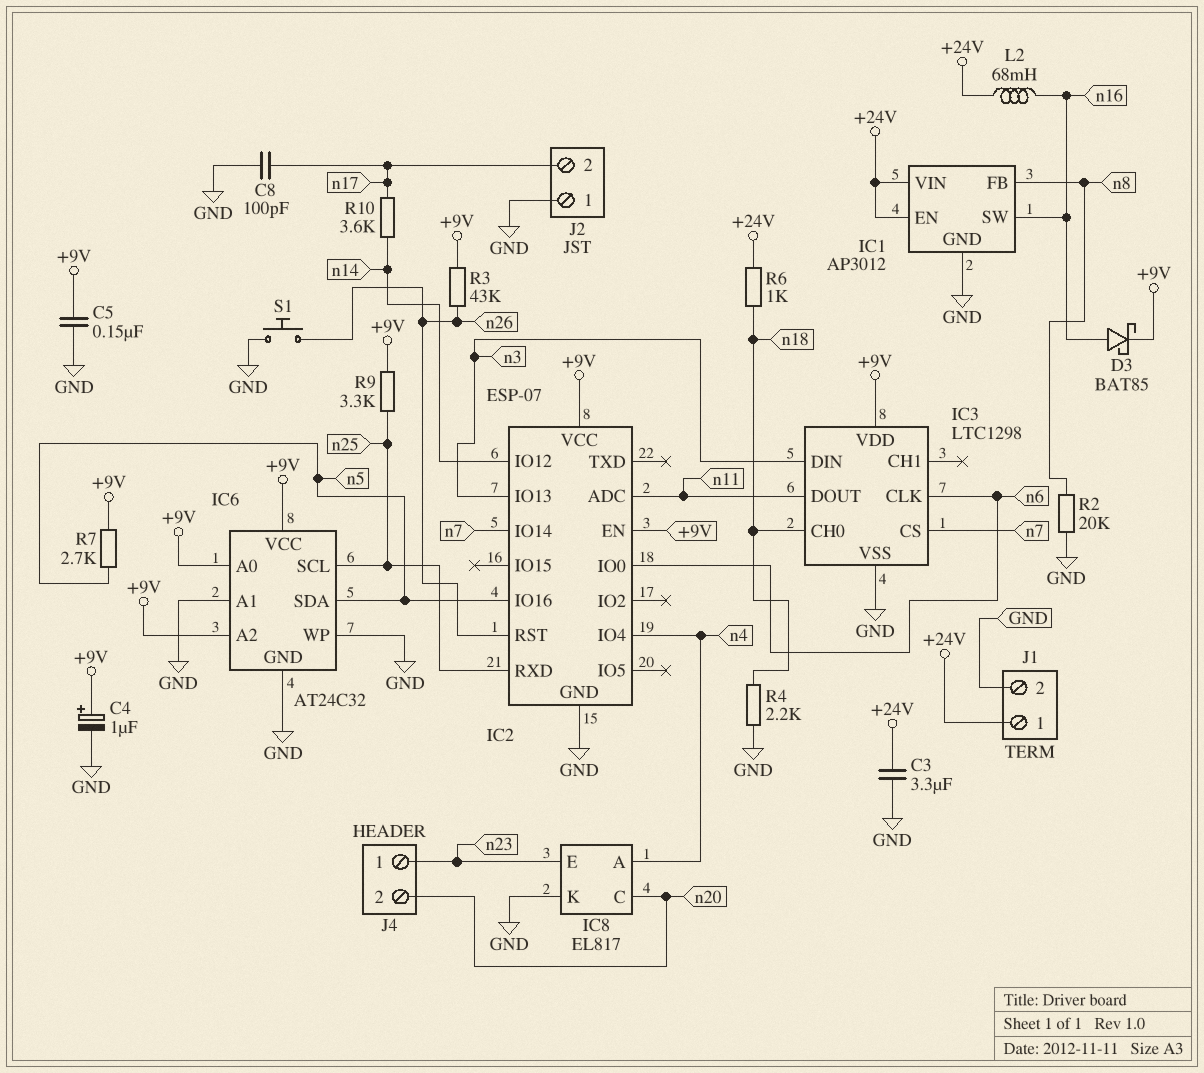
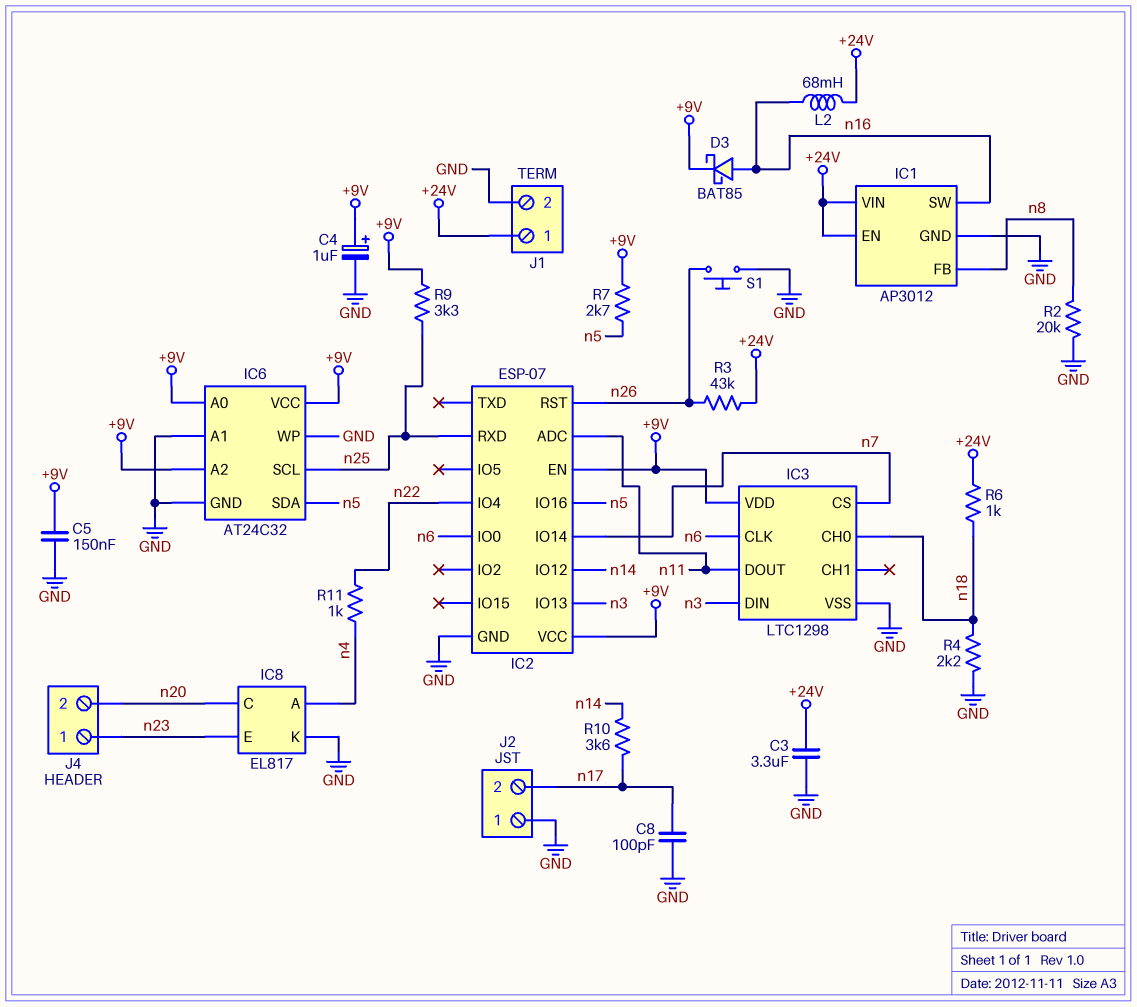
IC2 pin IO4: n4 -> n22
R3: 43k (+9V, n26) -> 43k (+24V, n26)
R11: none -> 1k (n4, n22)

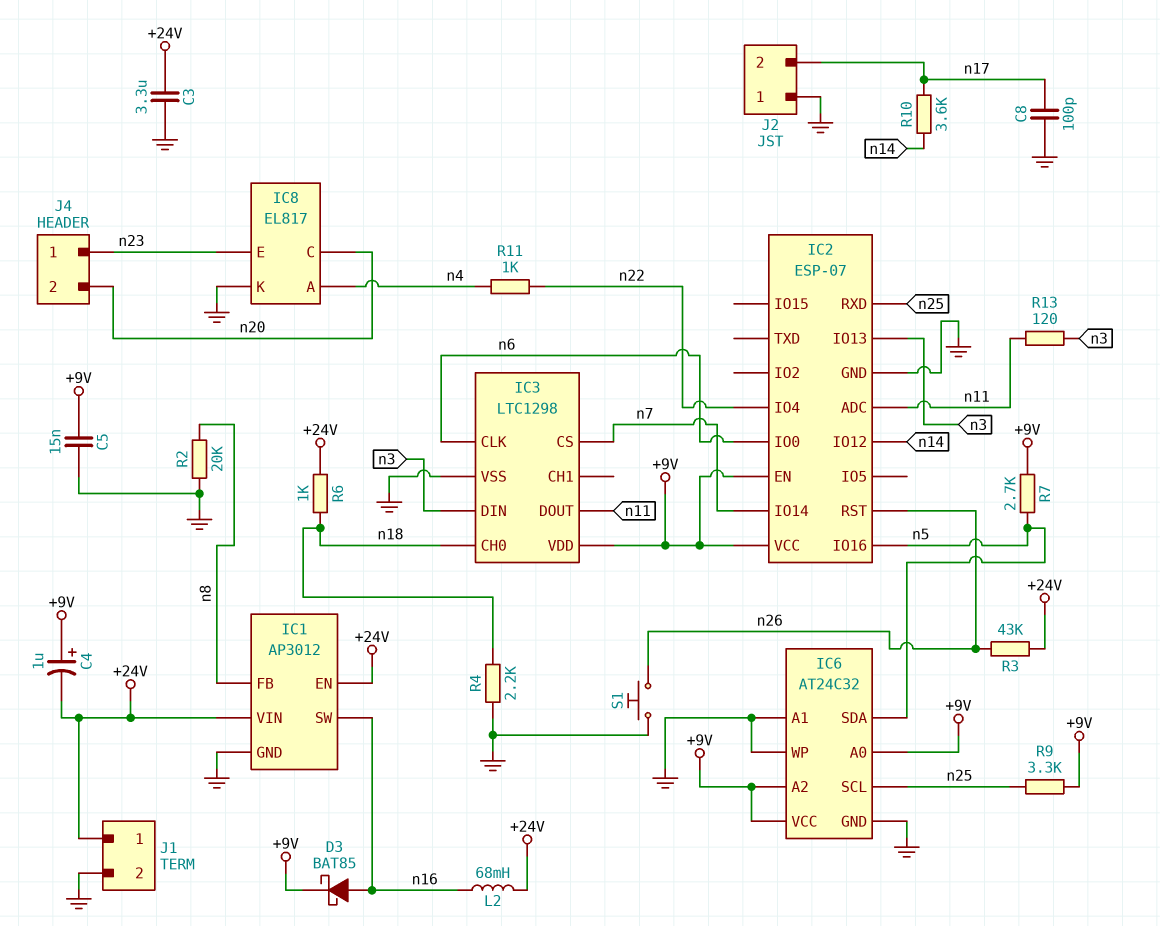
C4: 1uF (plus +9V, minus GND) -> 1uF (plus +9V, minus +24V)
C5: 150nF (+9V, GND) -> 15nF (+9V, GND)
R13: none -> 120 (n3, n11)

